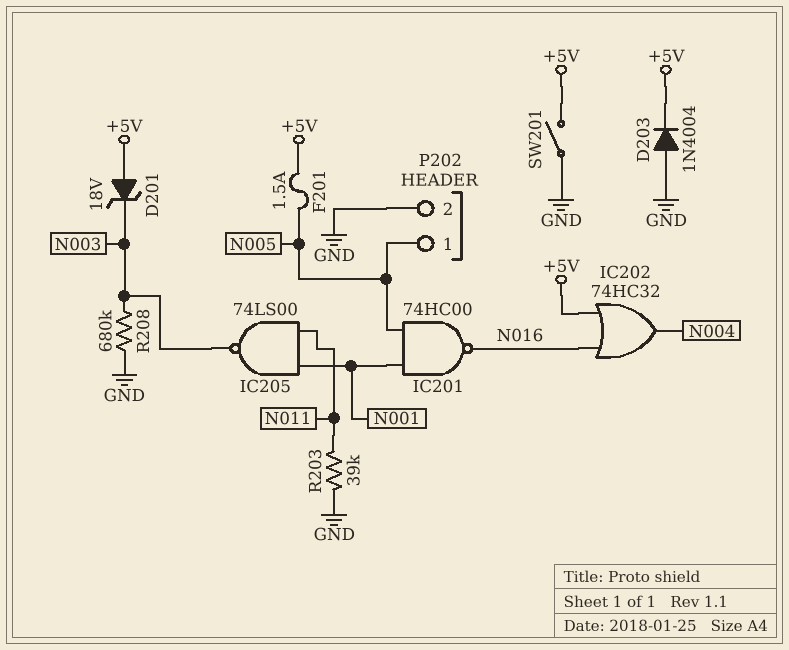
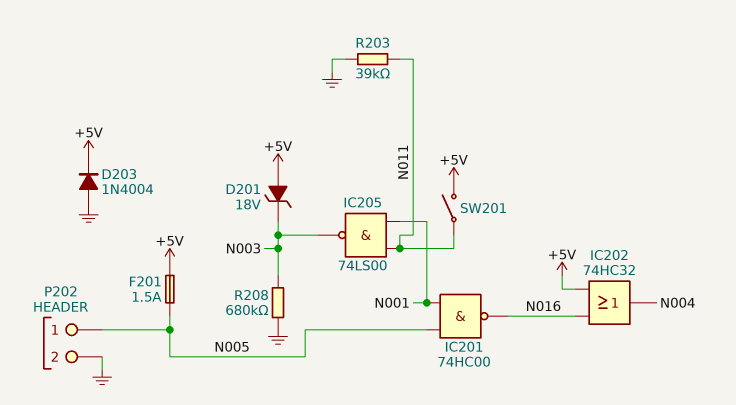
SW201: switch (+5V, GND) -> switch (+5V, N011)

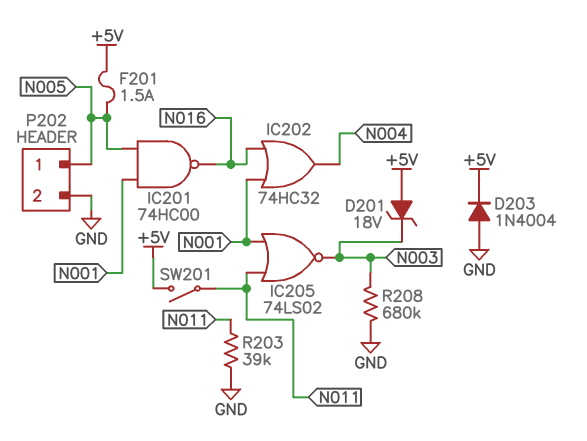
IC202: OR 74HC32 (in +5V, in N016, out N004) -> OR 74HC32 (in N001, in N016, out N004)
IC205: NAND 74LS00 (in N001, in N011, out N003) -> NOR 74LS02 (in N001, in N011, out N003)

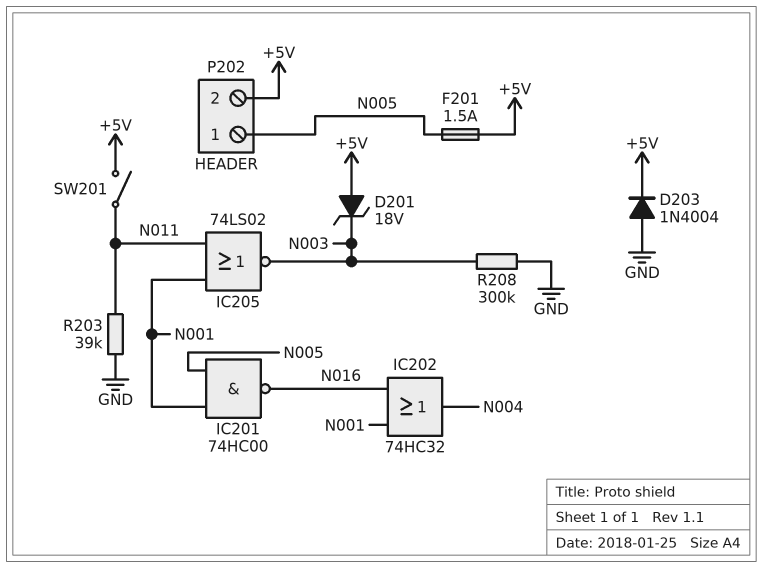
P202 pin 2: GND -> +5V
R208: 680k (GND, N003) -> 300k (GND, N003)

